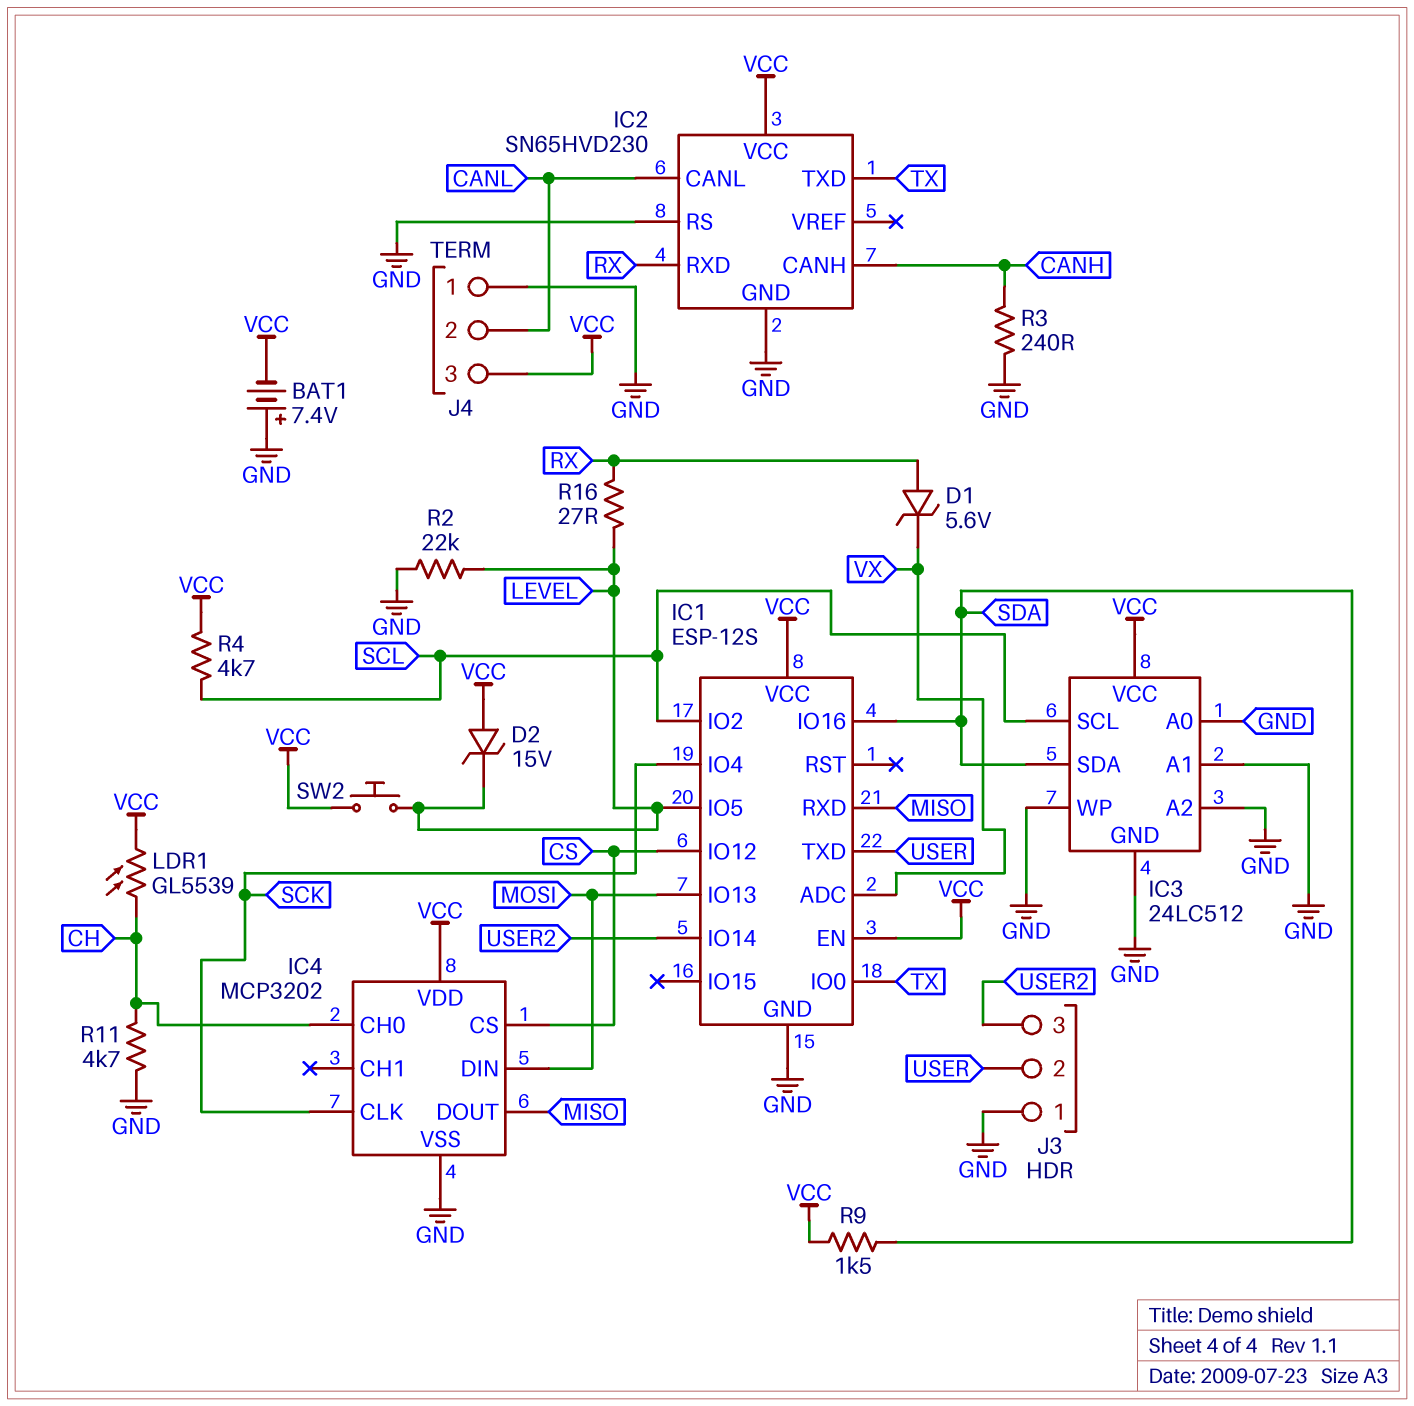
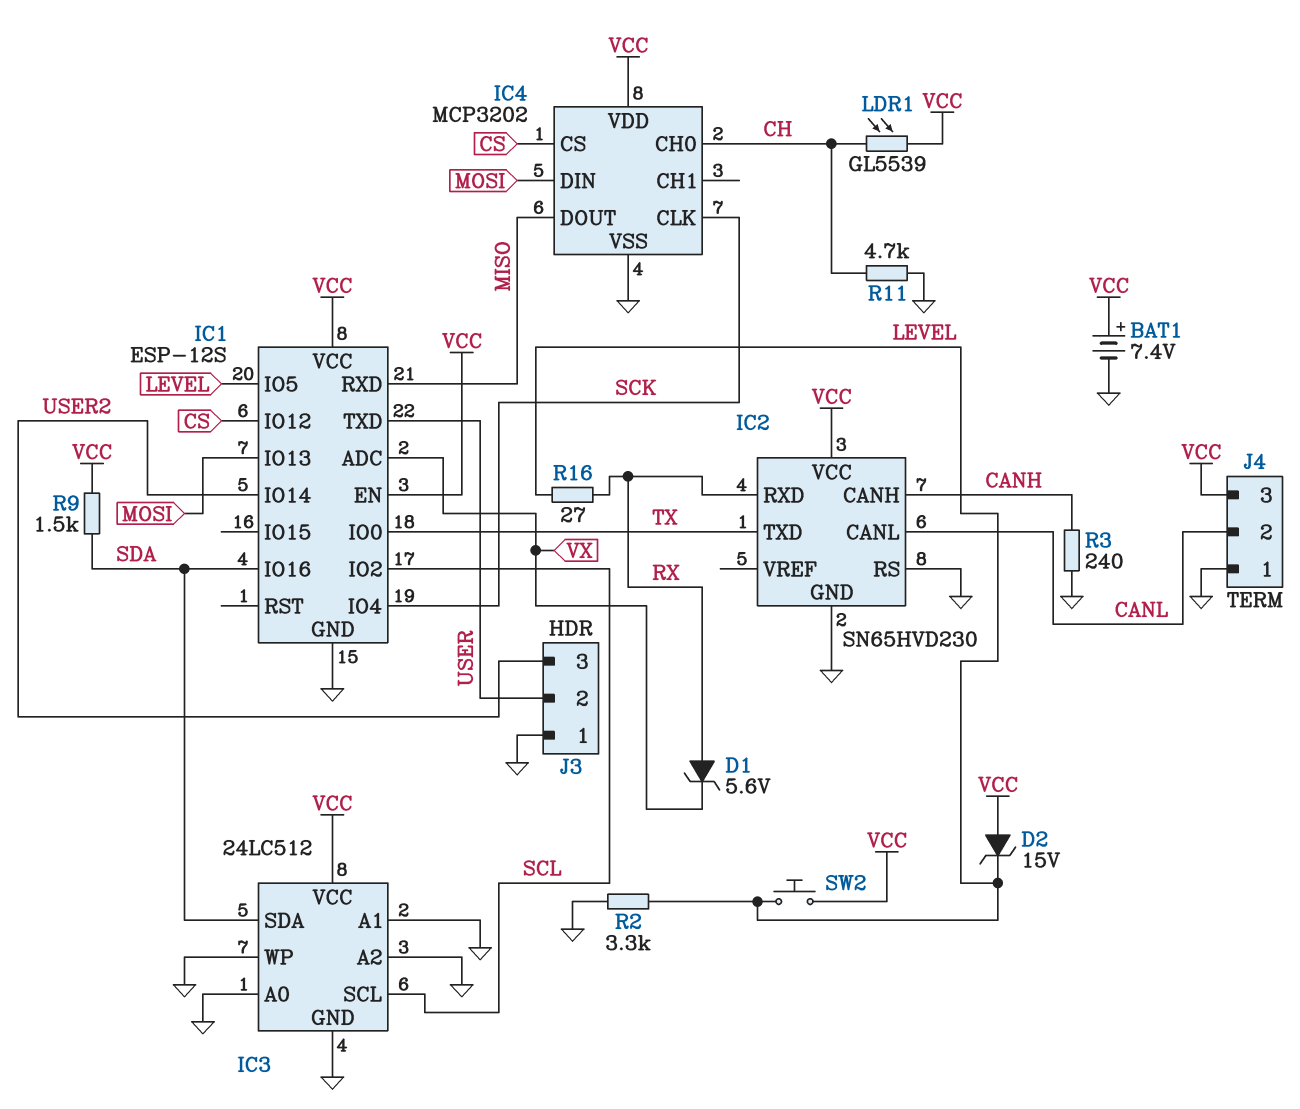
BAT1: 7.4V (plus GND, minus VCC) -> 7.4V (plus VCC, minus GND)
R2: 22k (GND, LEVEL) -> 3.3k (GND, LEVEL)
R4: 4.7k (SCL, VCC) -> none

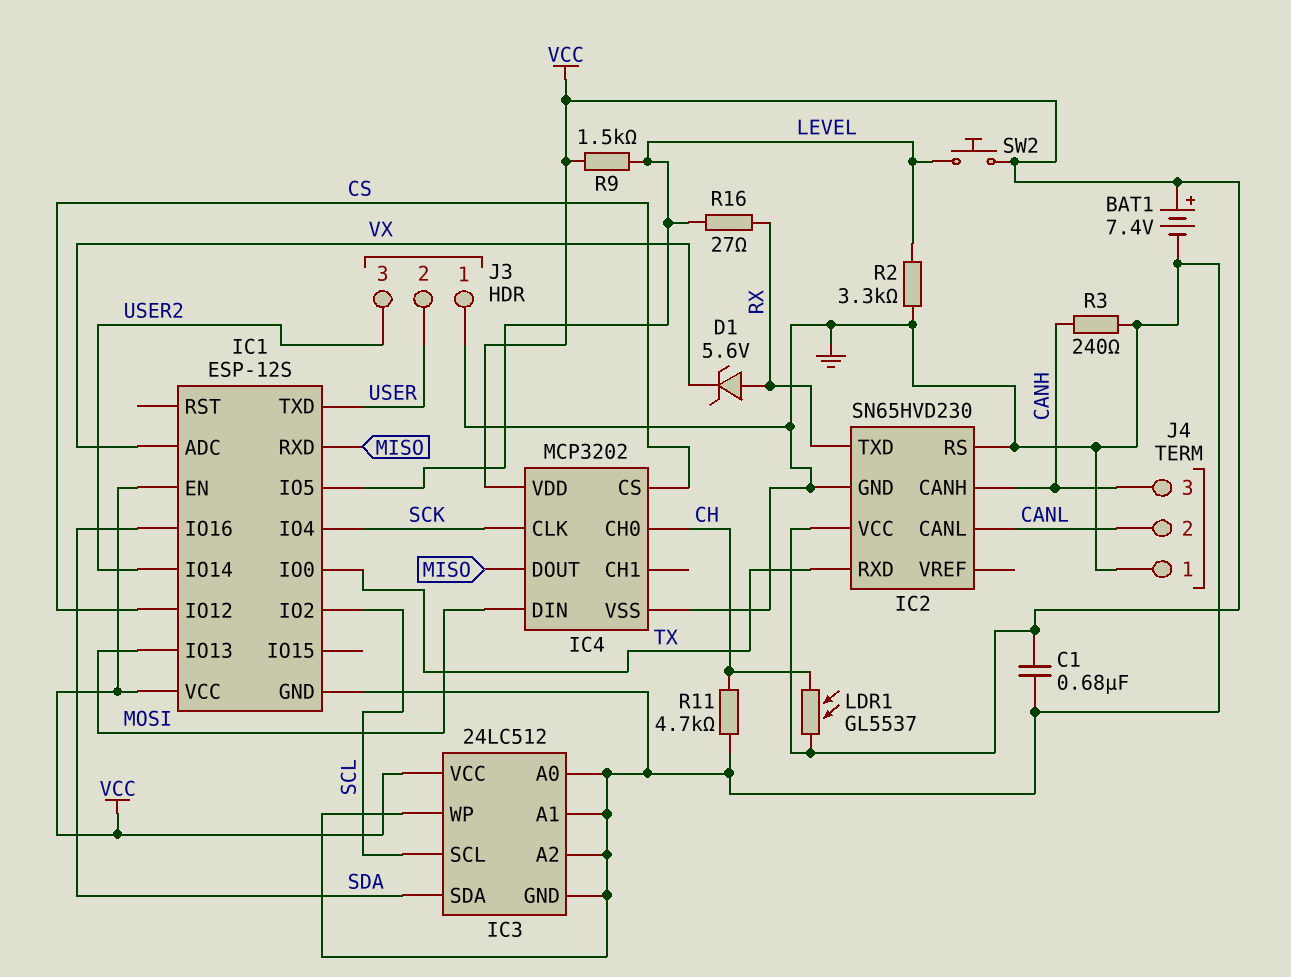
C1: none -> 680nF (GND, VCC)
D2: zener 15V (A VCC, K LEVEL) -> none
IC2 pin RXD: RX -> TX
IC2 pin TXD: TX -> RX
J4 pin 3: VCC -> CANH
LDR1: GL5539 (CH, VCC) -> GL5537 (CH, VCC)
R9: 1.5k (SDA, VCC) -> 1.5k (LEVEL, VCC)

